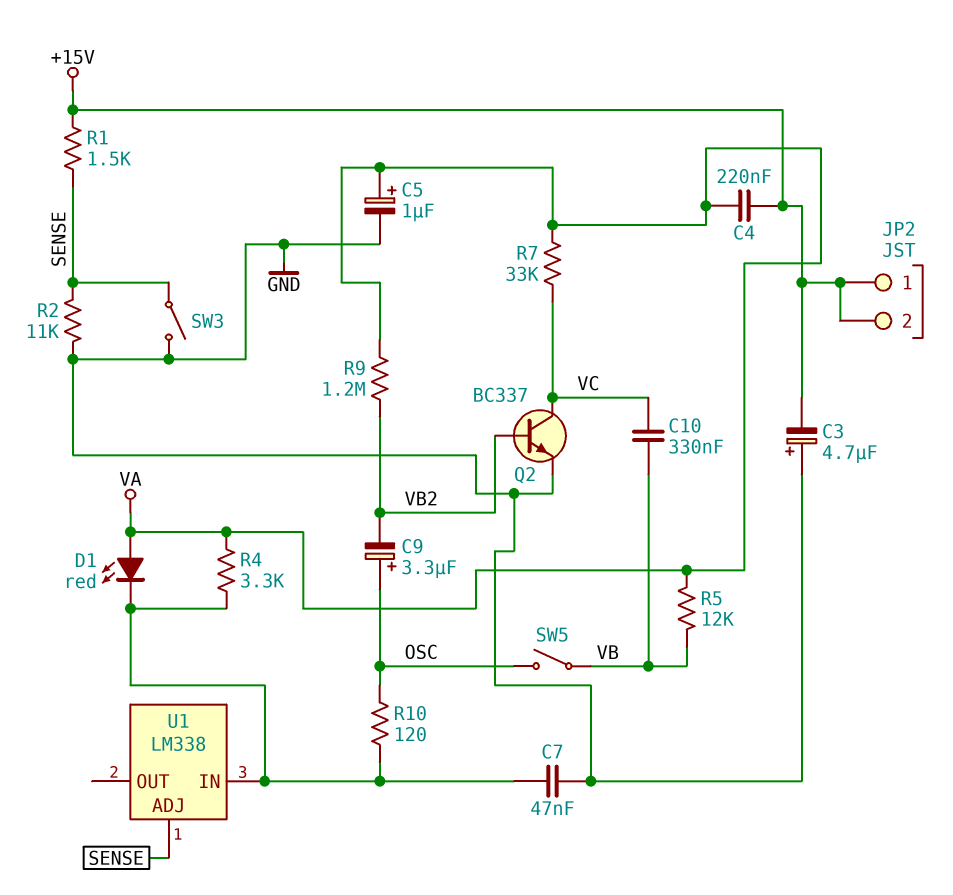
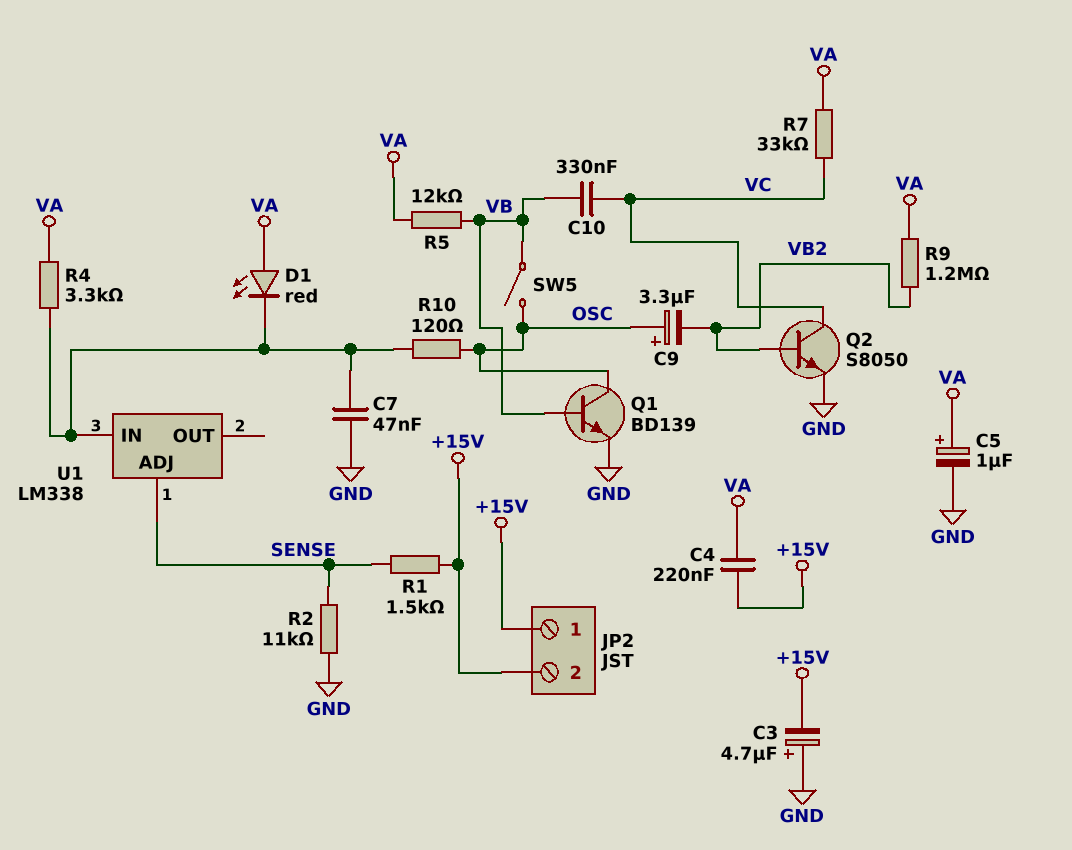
Q1: none -> NPN BD139 (B VB, C OSC, E GND)
Q2: NPN BC337 (B VB2, C VC, E GND) -> NPN S8050 (B VB2, C VC, E GND)
SW3: switch (GND, SENSE) -> none

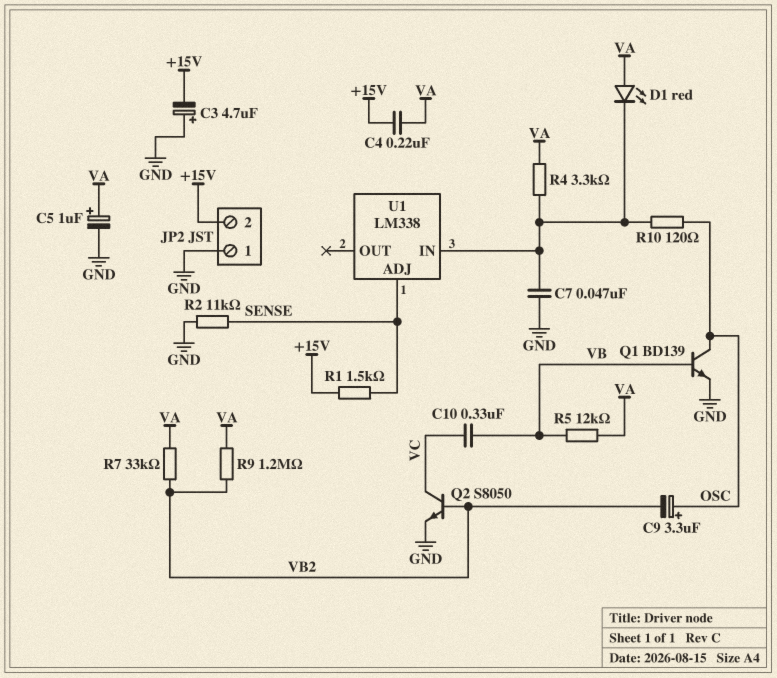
JP2 pin 1: +15V -> GND
R7: 33k (VA, VC) -> 33k (VA, VB2)
SW5: switch (OSC, VB) -> none

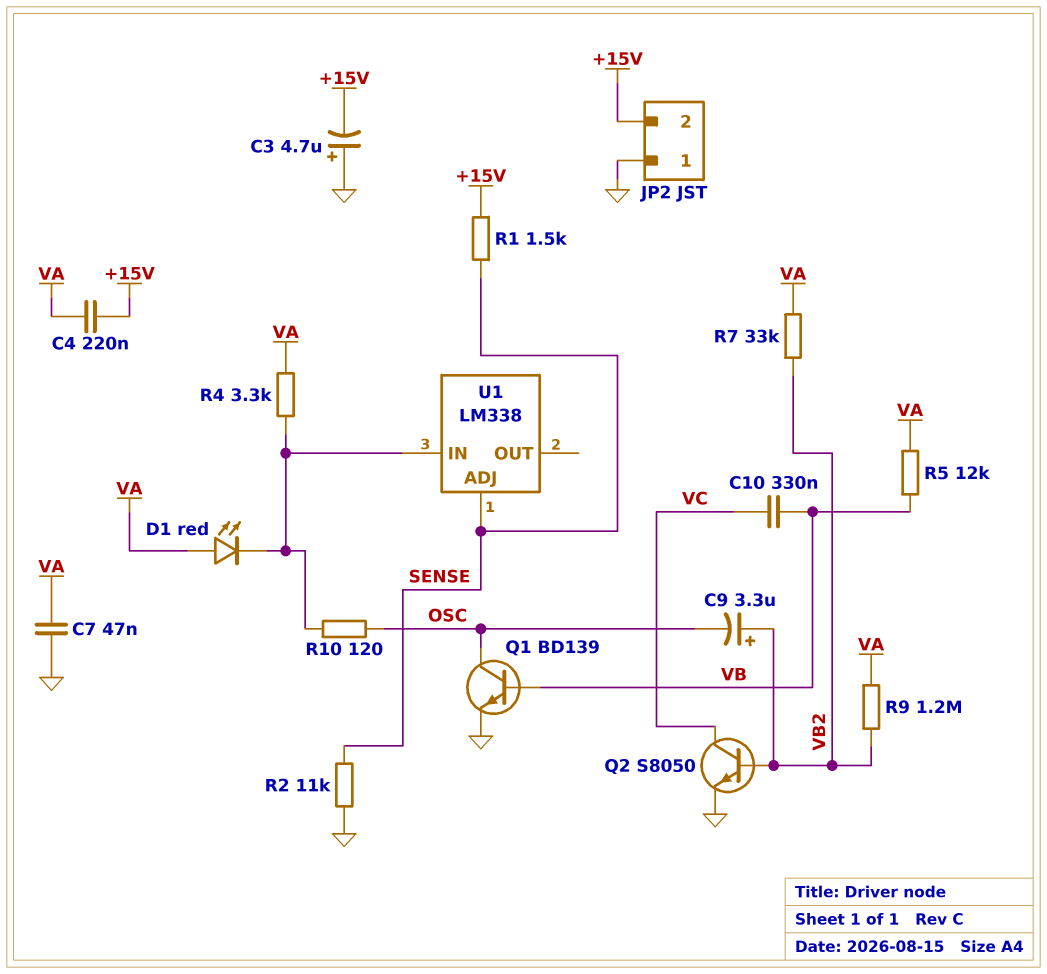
C5: 1uF (plus VA, minus GND) -> none
C7: 47nF (GND, U1/IN) -> 47nF (GND, VA)
C9: 3.3uF (plus OSC, minus VB2) -> 3.3uF (plus VB2, minus OSC)

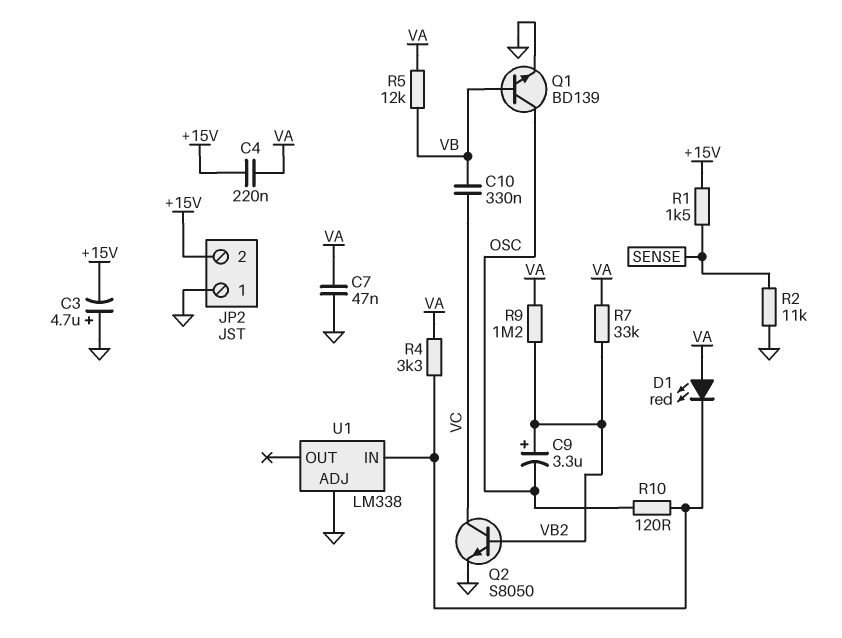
U1 pin ADJ: SENSE -> GND

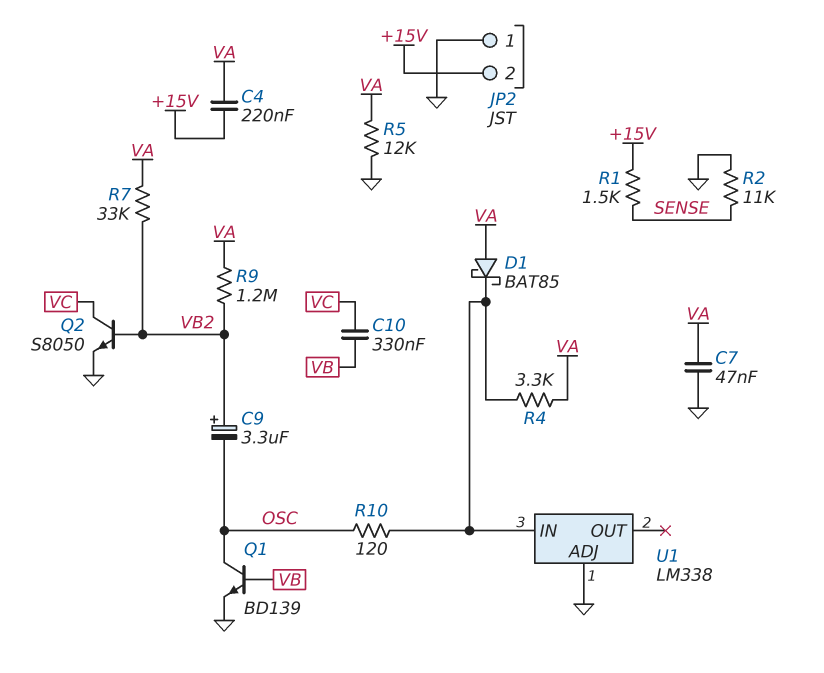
C3: 4.7uF (plus GND, minus +15V) -> none
D1: LED red (A VA, K U1/IN) -> schottky BAT85 (A VA, K U1/IN)
R5: 12k (VA, VB) -> 12k (GND, VA)

